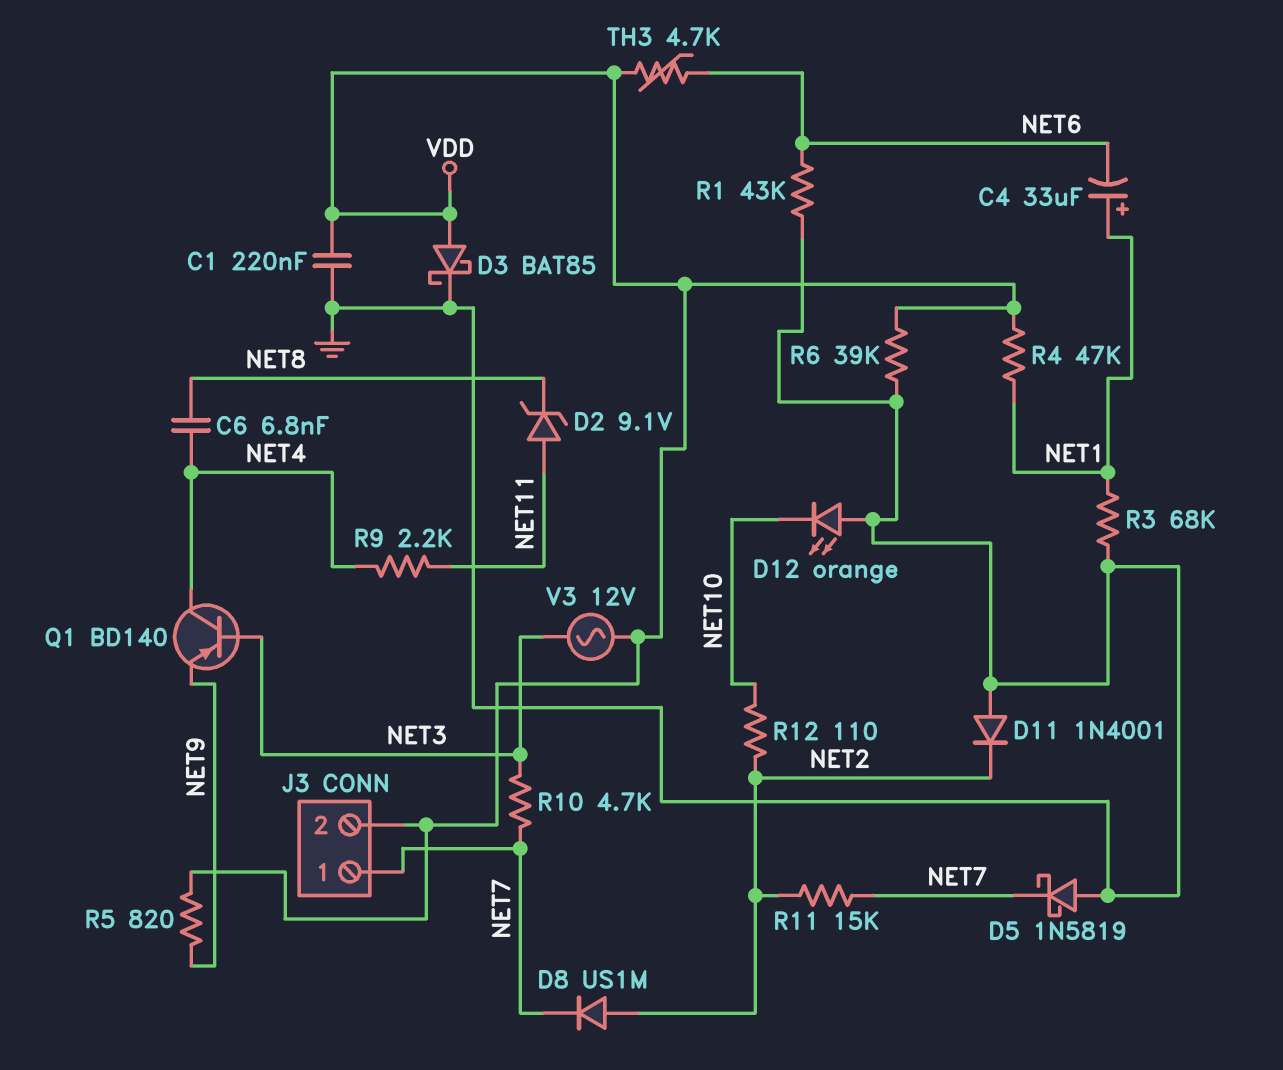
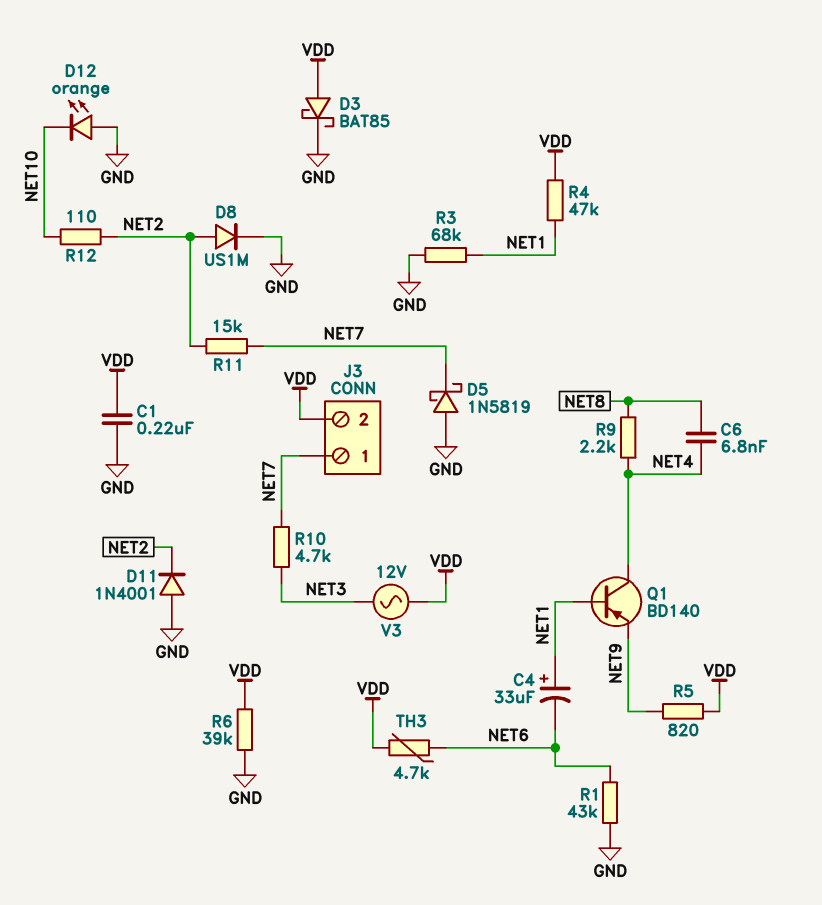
D2: zener 9.1V (A NET11, K NET8) -> none
D8: diode US1M (A NET2, K NET7) -> diode US1M (A NET2, K GND)
Q1: PNP BD140 (B NET3, C NET4, E NET9) -> PNP BD140 (B NET1, C NET4, E NET9)
R9: 2.2k (NET4, NET11) -> 2.2k (NET4, NET8)

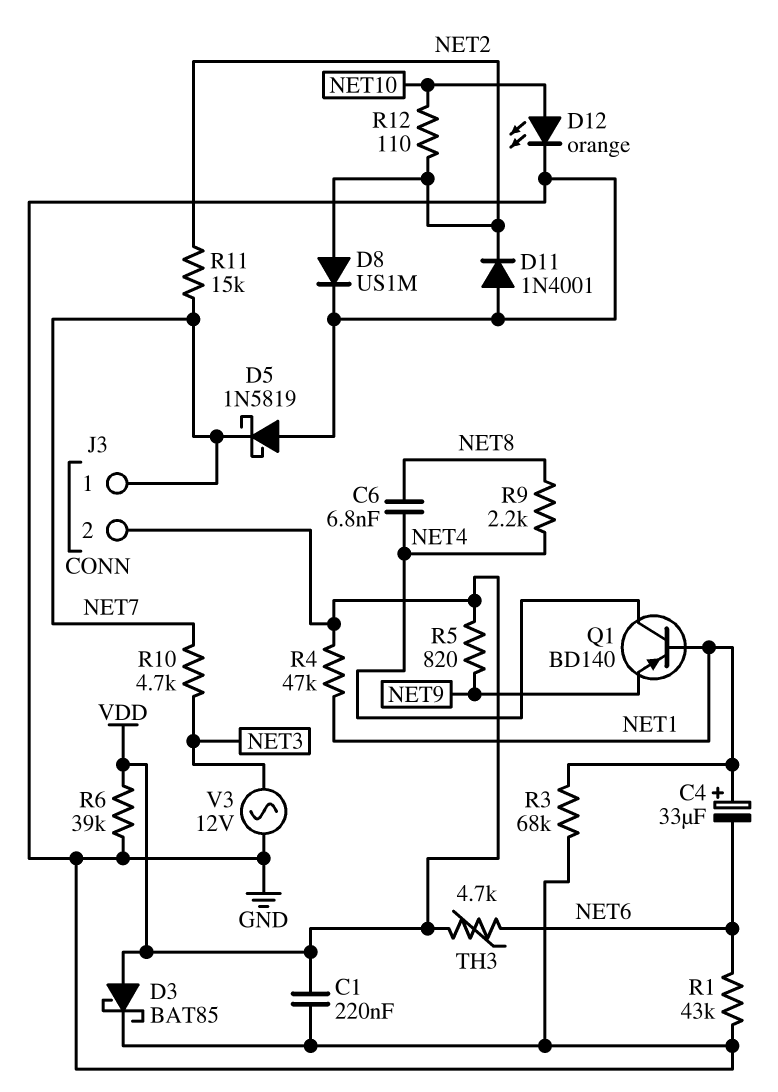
D12: LED orange (A GND, K NET10) -> LED orange (A NET10, K GND)
V3: AC 12V (NET3, VDD) -> AC 12V (GND, NET3)

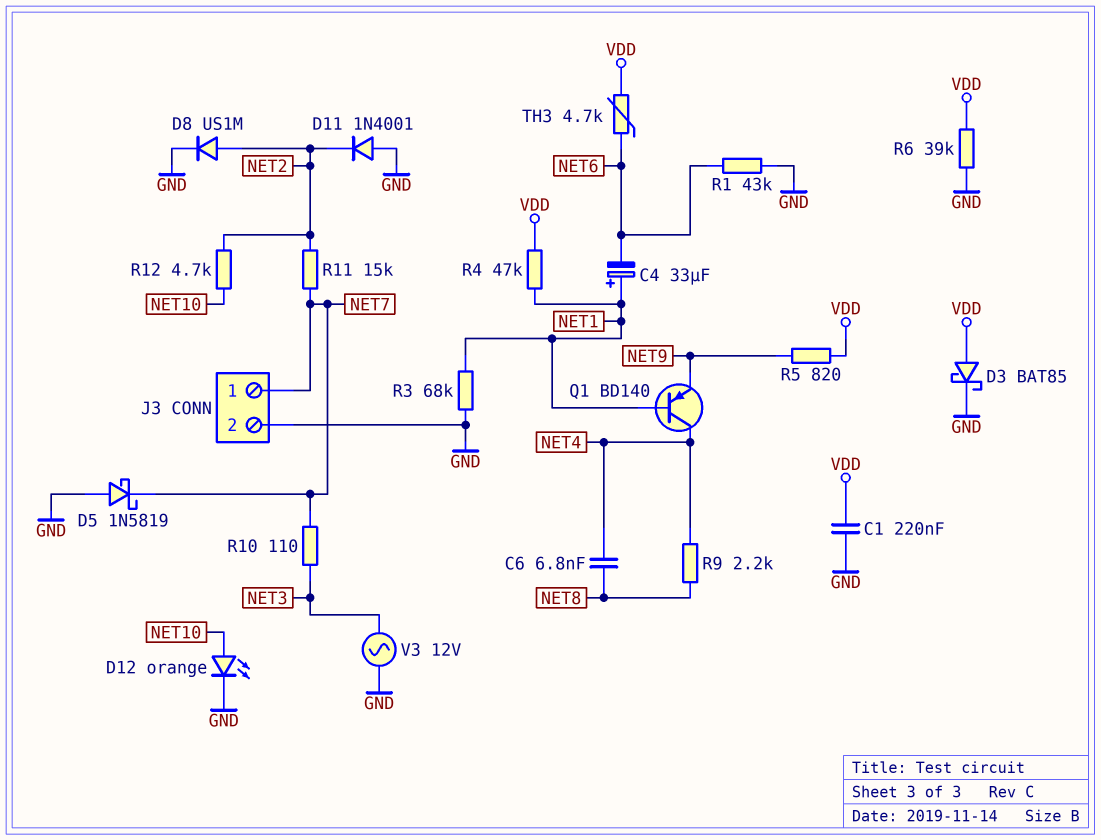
J3 pin 2: VDD -> GND
R10: 4.7k (NET3, NET7) -> 110 (NET3, NET7)
R12: 110 (NET2, NET10) -> 4.7k (NET2, NET10)

